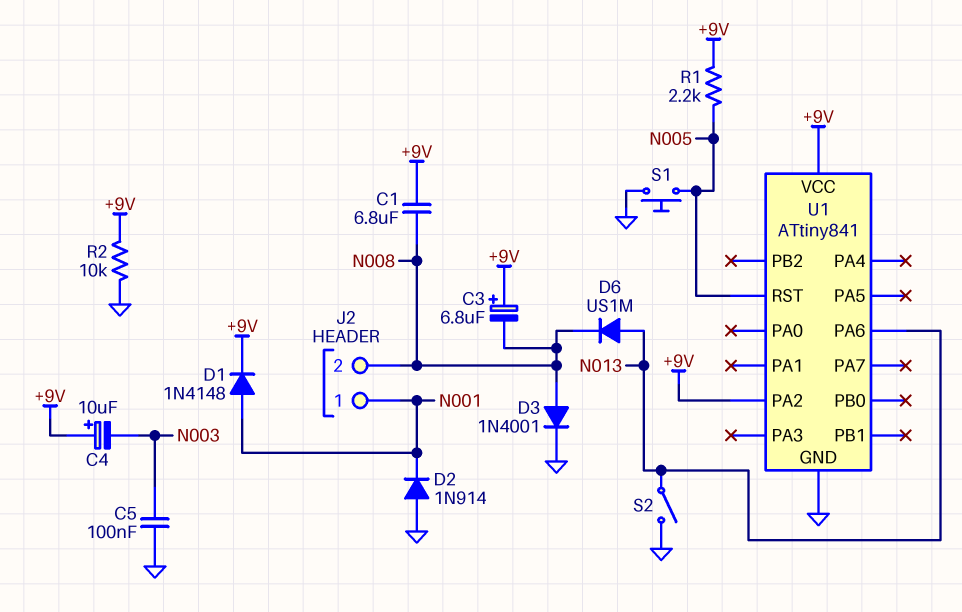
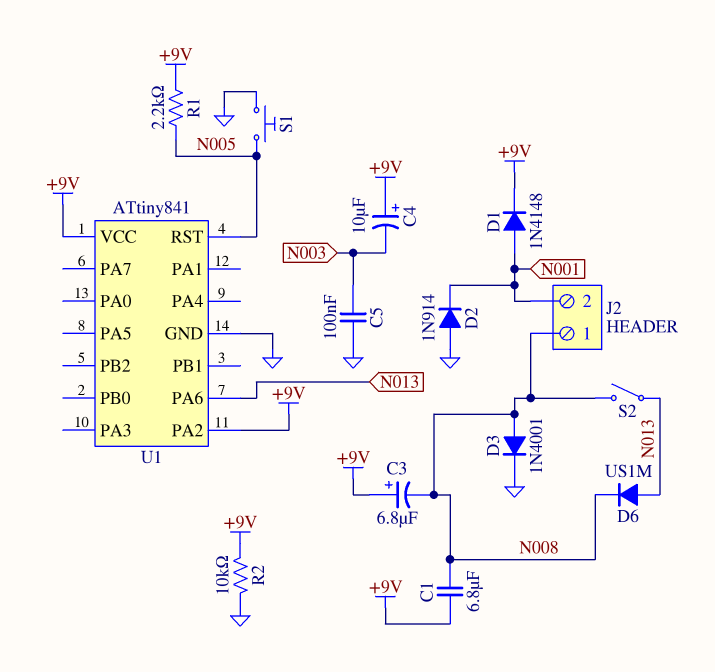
J2 pin 1: N001 -> N008
J2 pin 2: N008 -> N001
S2: switch (GND, N013) -> switch (N008, N013)

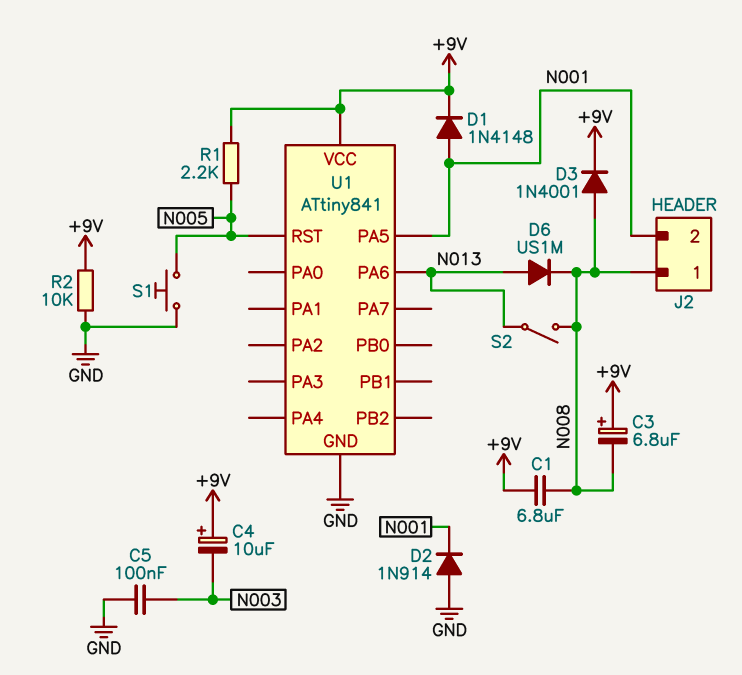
D3: diode 1N4001 (A N008, K GND) -> diode 1N4001 (A N008, K +9V)
U1 pin PA2: +9V -> none
U1 pin PA5: none -> N001

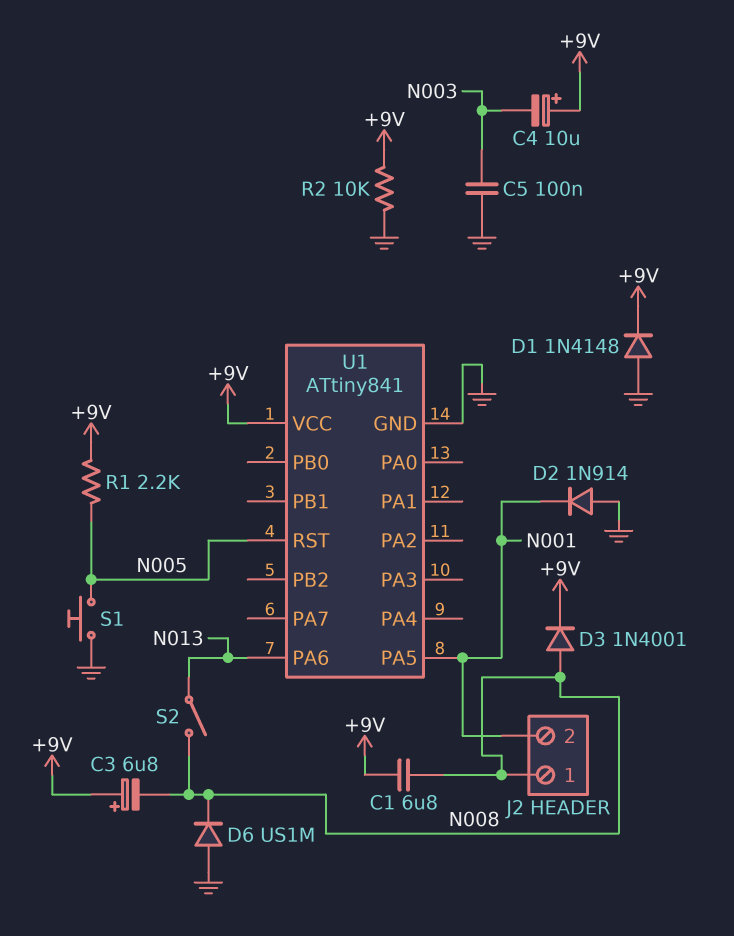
D1: diode 1N4148 (A N001, K +9V) -> diode 1N4148 (A GND, K +9V)
D6: diode US1M (A N013, K N008) -> diode US1M (A GND, K N008)

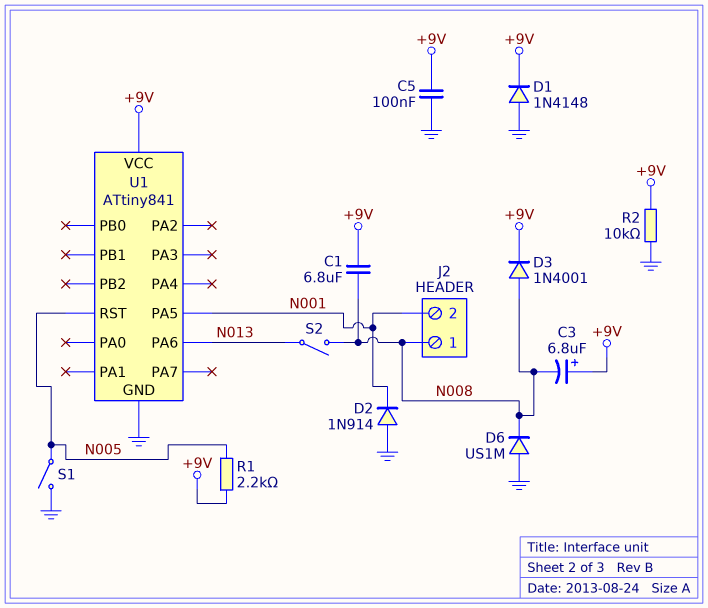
C4: 10uF (plus +9V, minus N003) -> none
C5: 100nF (GND, N003) -> 100nF (+9V, GND)
S1: button (GND, N005) -> switch (GND, N005)

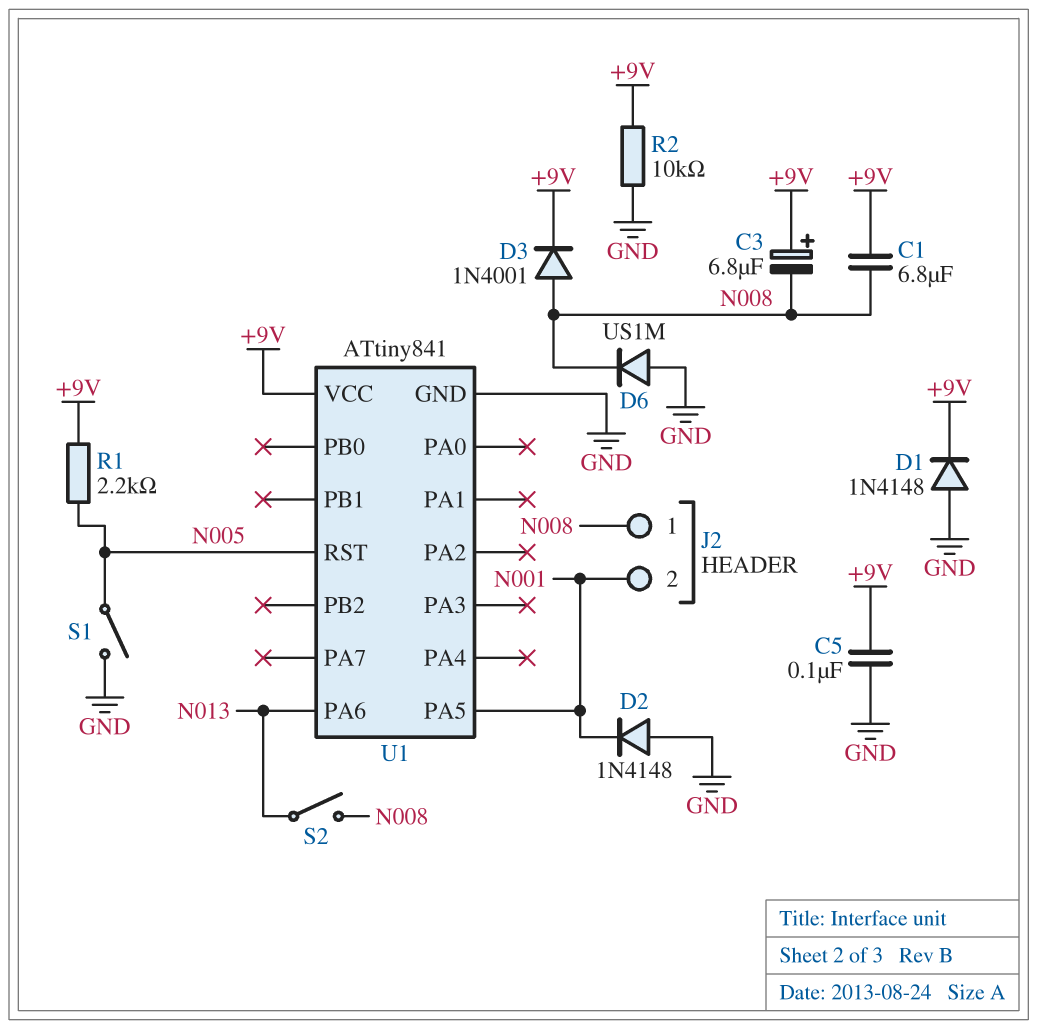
D2: diode 1N914 (A GND, K N001) -> diode 1N4148 (A GND, K N001)

